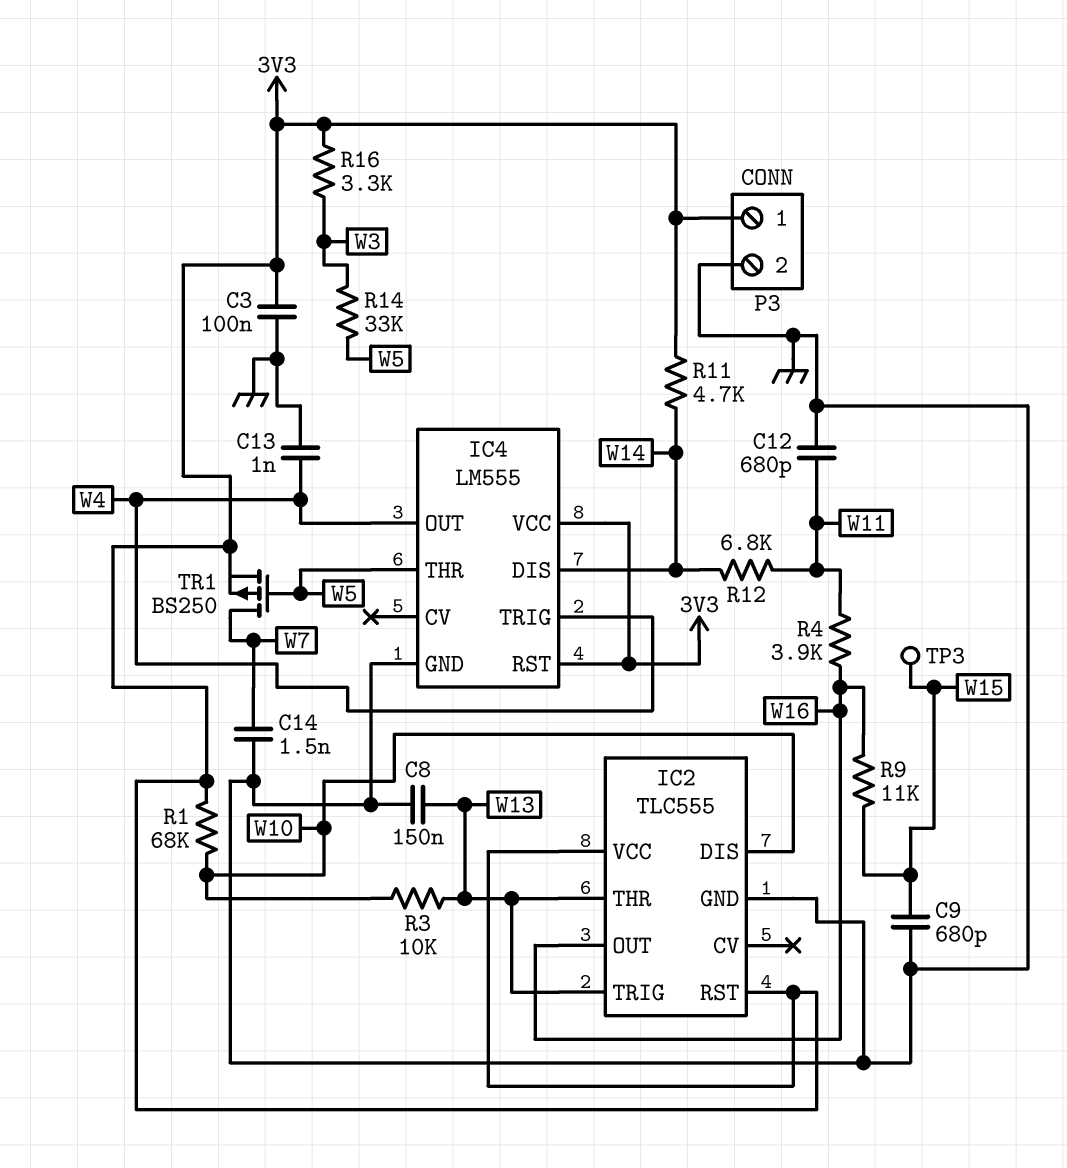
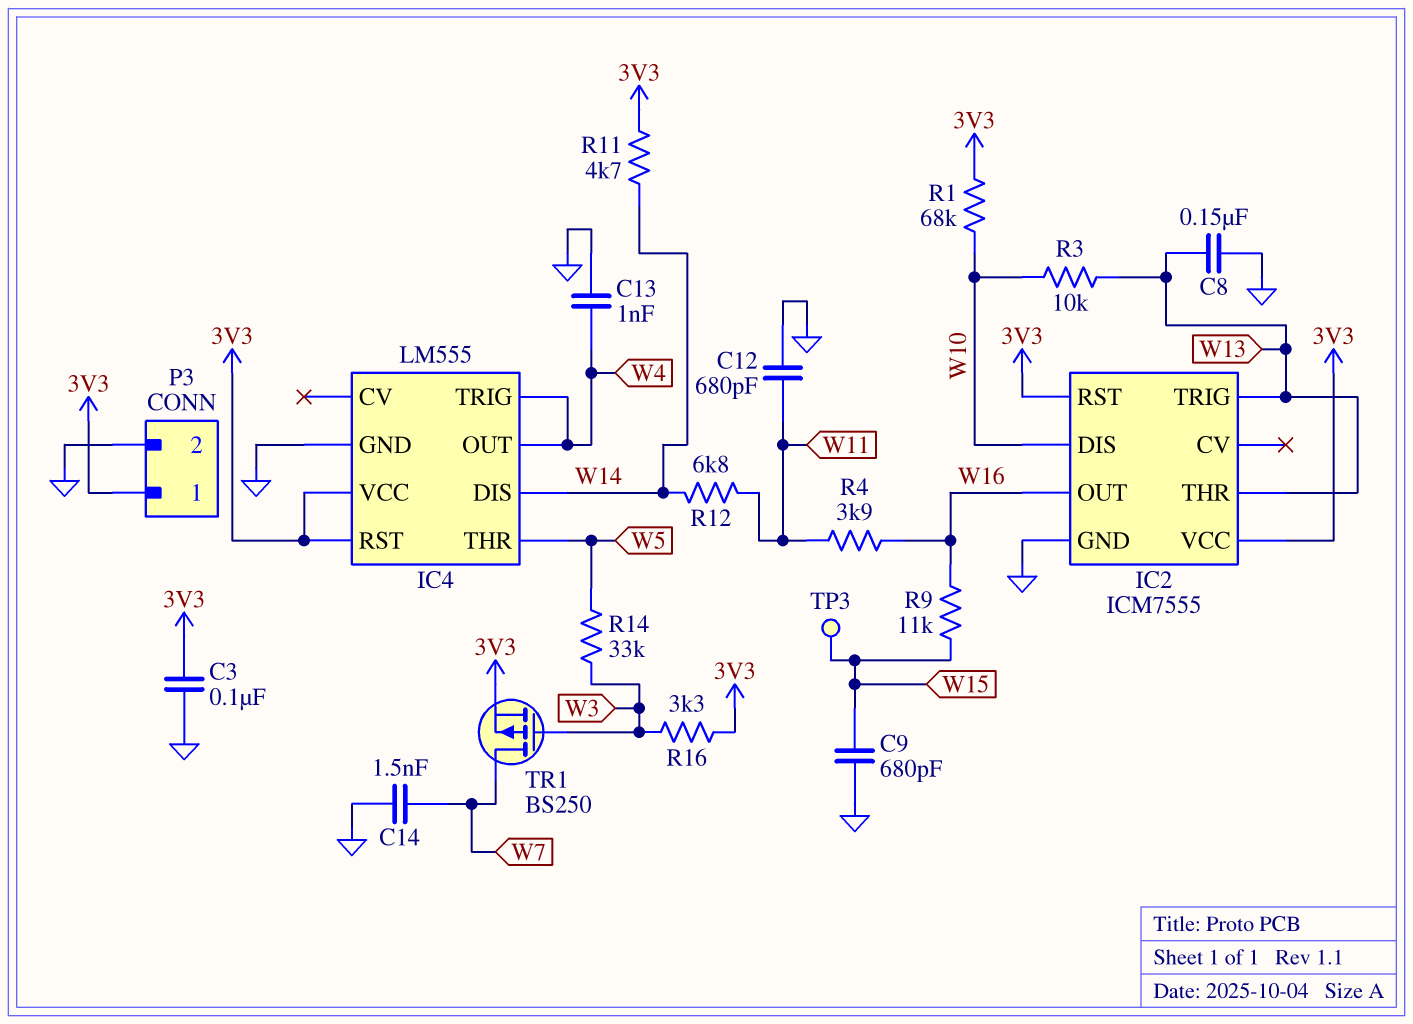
IC2: TLC555 -> ICM7555
TR1: PMOS BS250 (G W5, D W7, S 3V3) -> PMOS BS250 (G W3, D W7, S 3V3)

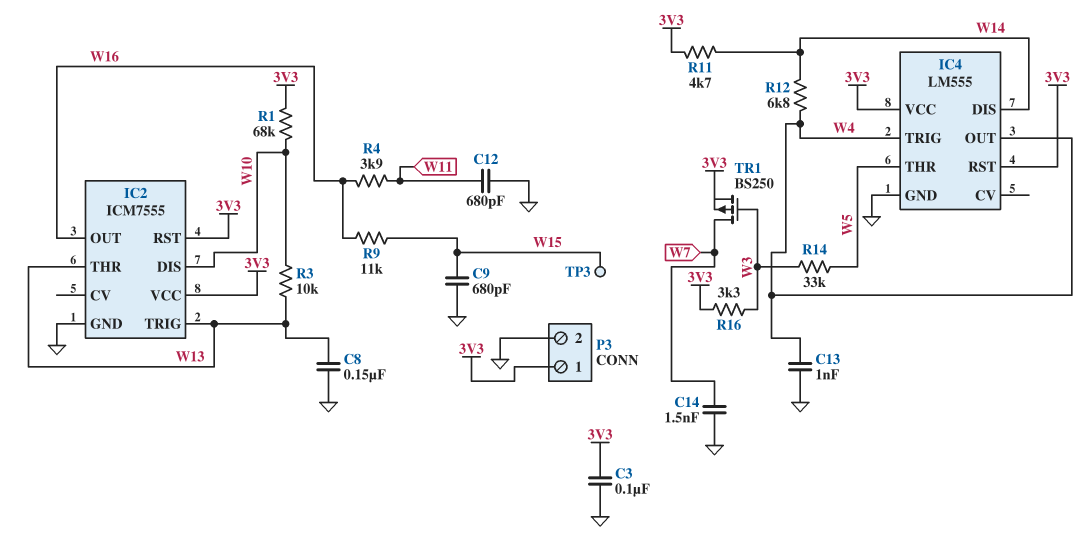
R12: 6.8k (W11, W14) -> 6.8k (W4, W14)

